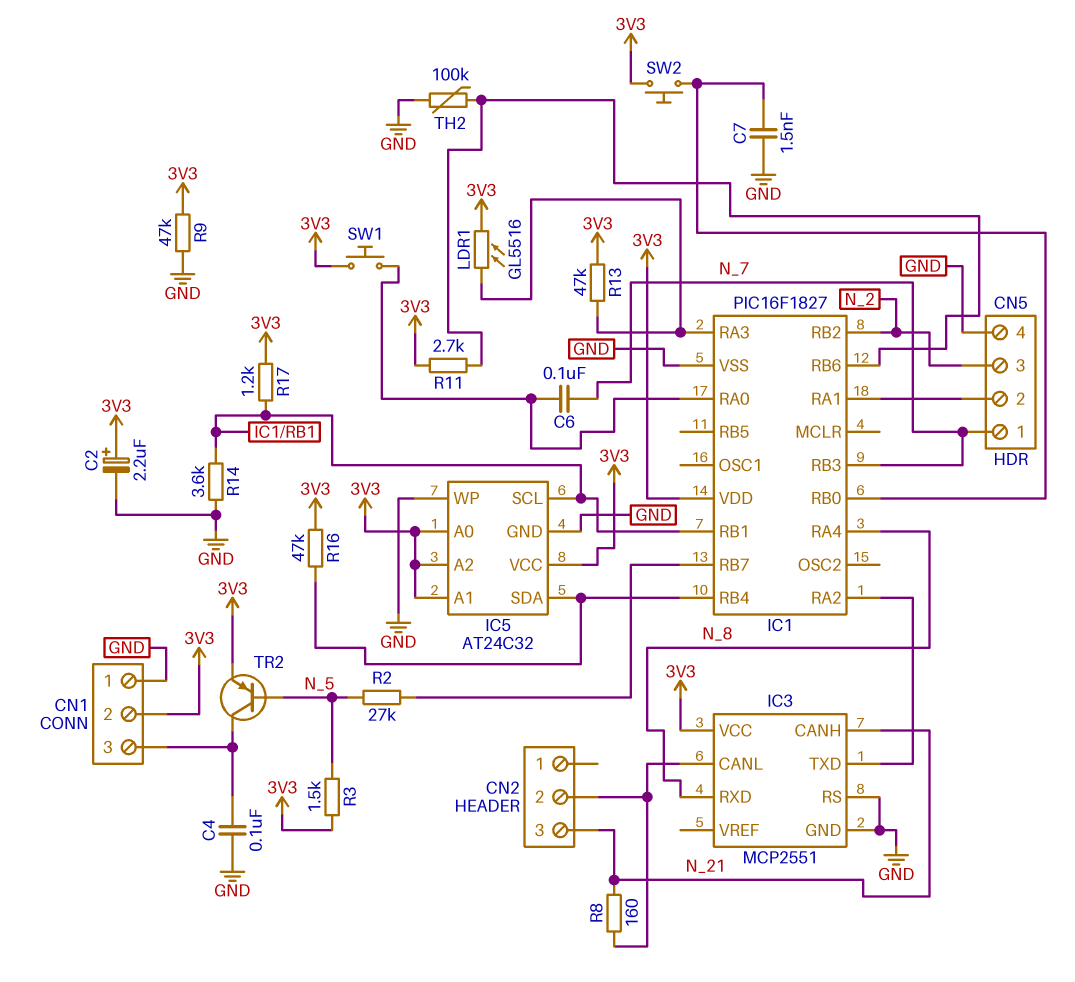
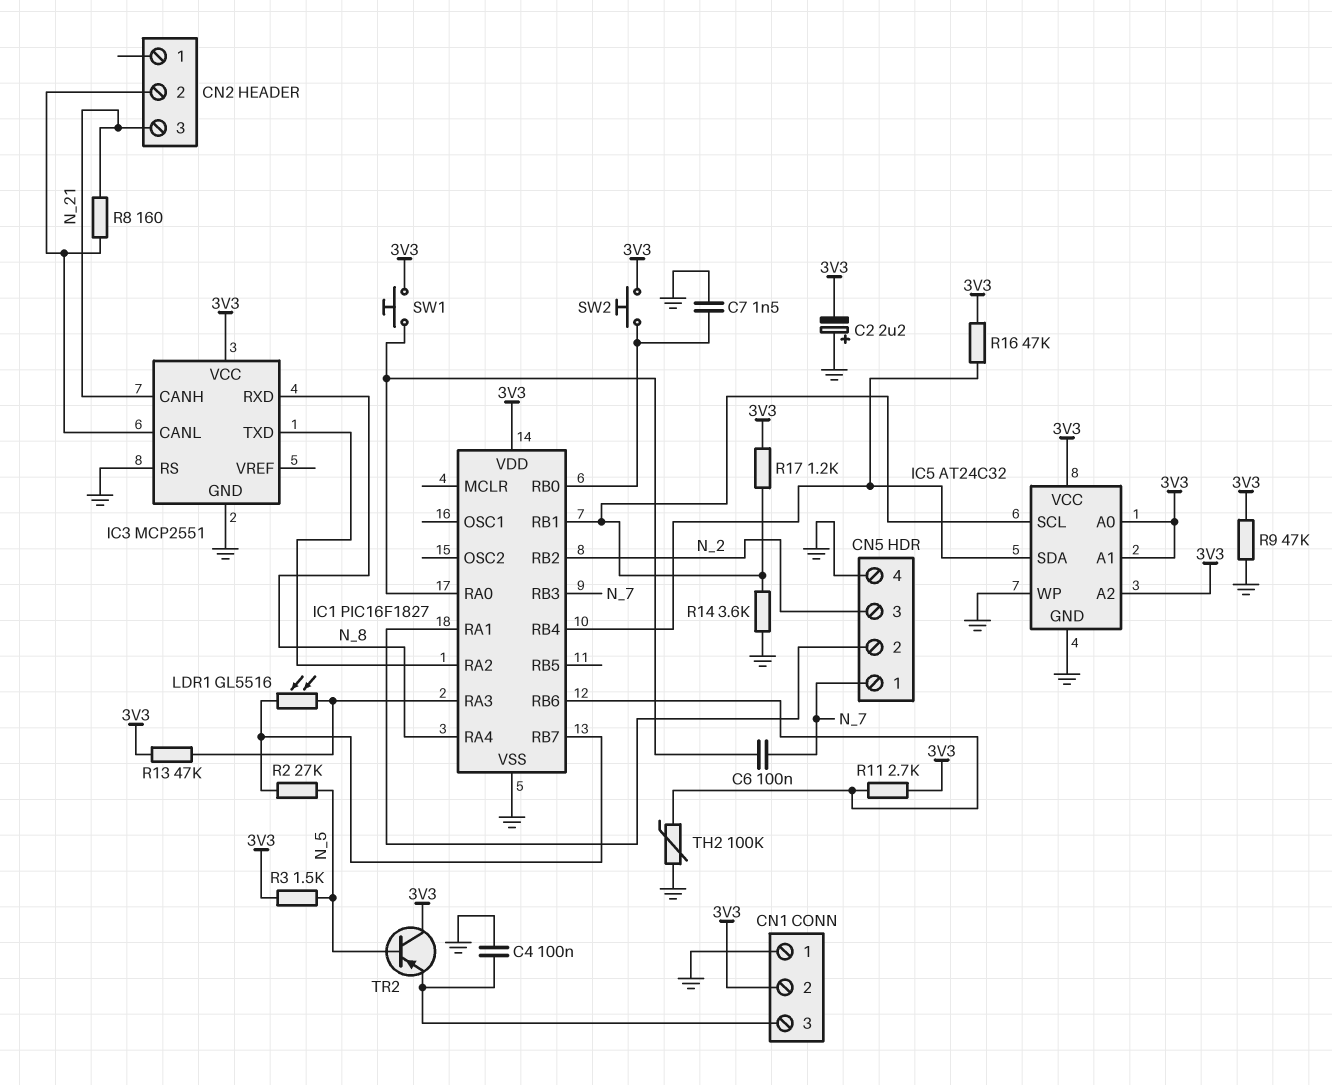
C2: 2.2uF (plus 3V3, minus GND) -> 2.2uF (plus GND, minus 3V3)
LDR1: GL5516 (3V3, IC1/RA3) -> GL5516 (IC1/RA3, IC1/RB7)
TR2: PNP (B N_5, C CN1/3, E 3V3) -> PNP (B N_5, C 3V3, E CN1/3)

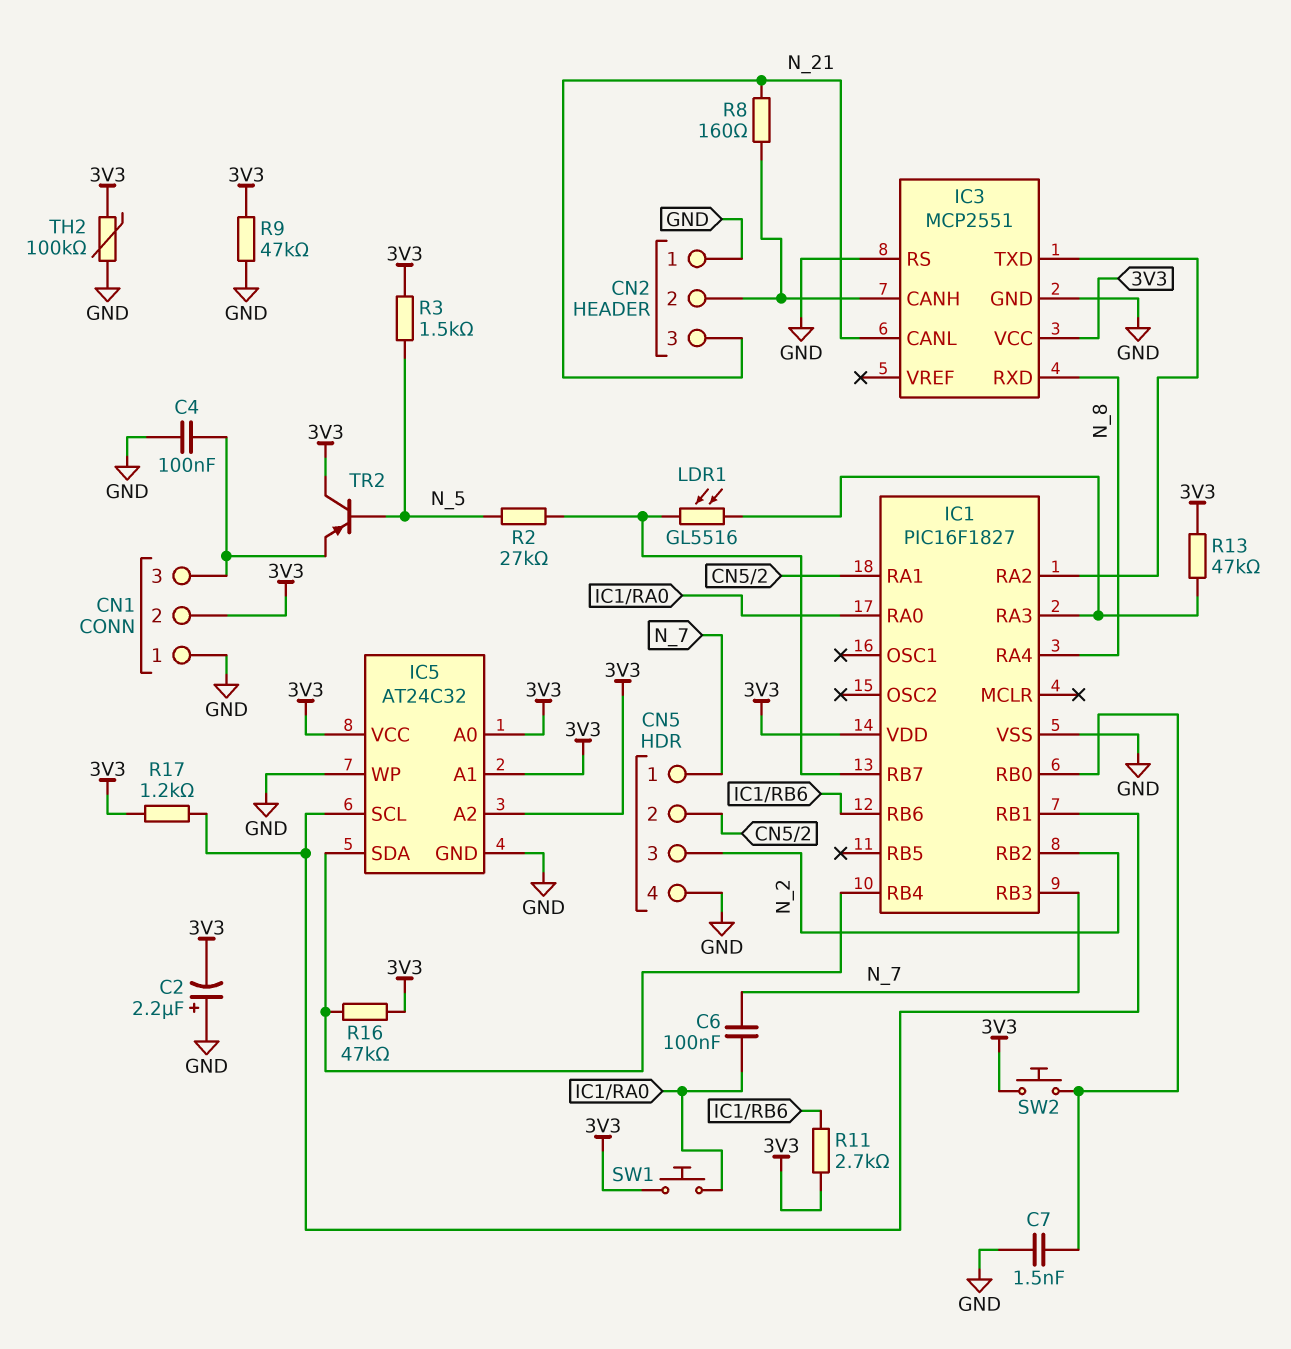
CN2 pin 1: none -> GND
IC3 pin CANH: N_21 -> CN2/2
IC3 pin CANL: CN2/2 -> N_21
R14: 3.6k (GND, IC1/RB1) -> none
TH2: 100k (GND, IC1/RB6) -> 100k (3V3, GND)

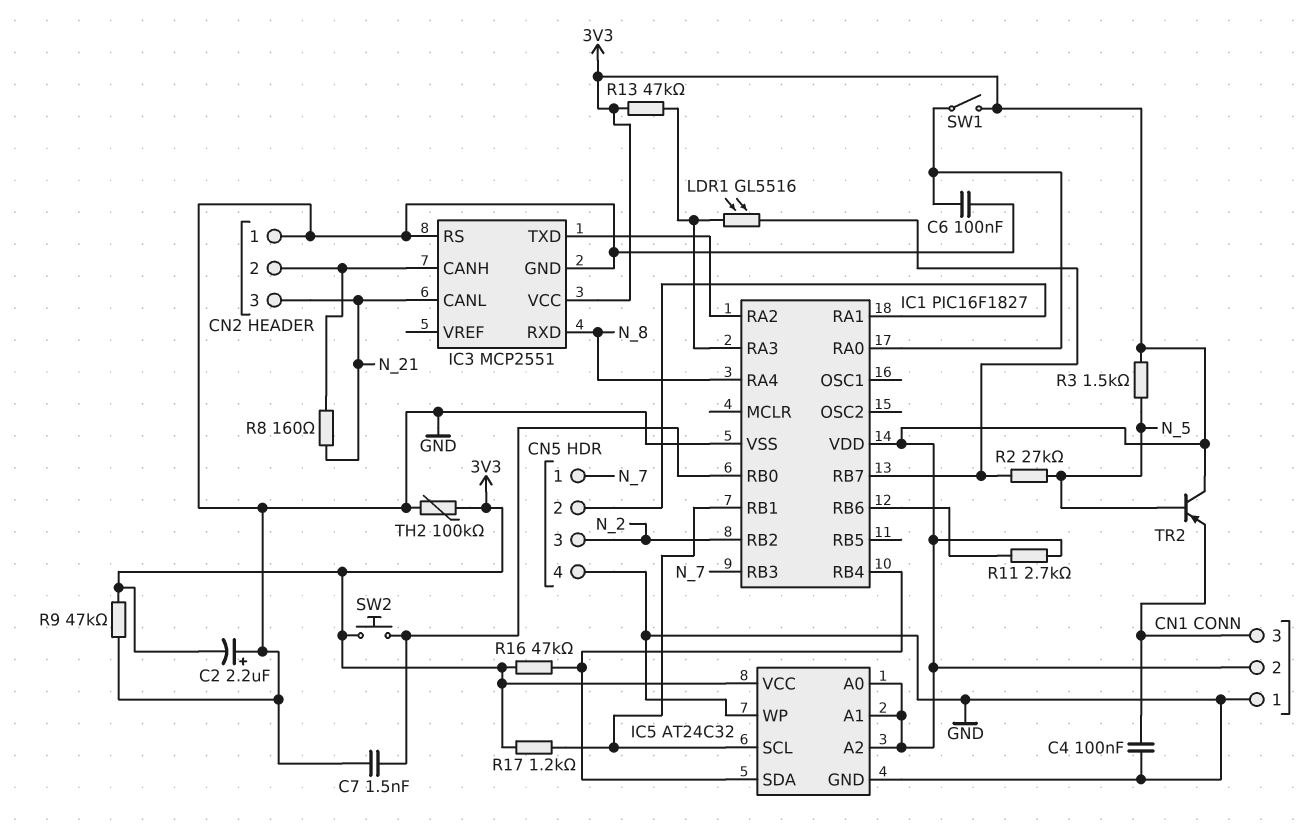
C6: 100nF (IC1/RA0, N_7) -> 100nF (GND, IC1/RA0)
SW1: button (3V3, IC1/RA0) -> switch (3V3, IC1/RA0)

